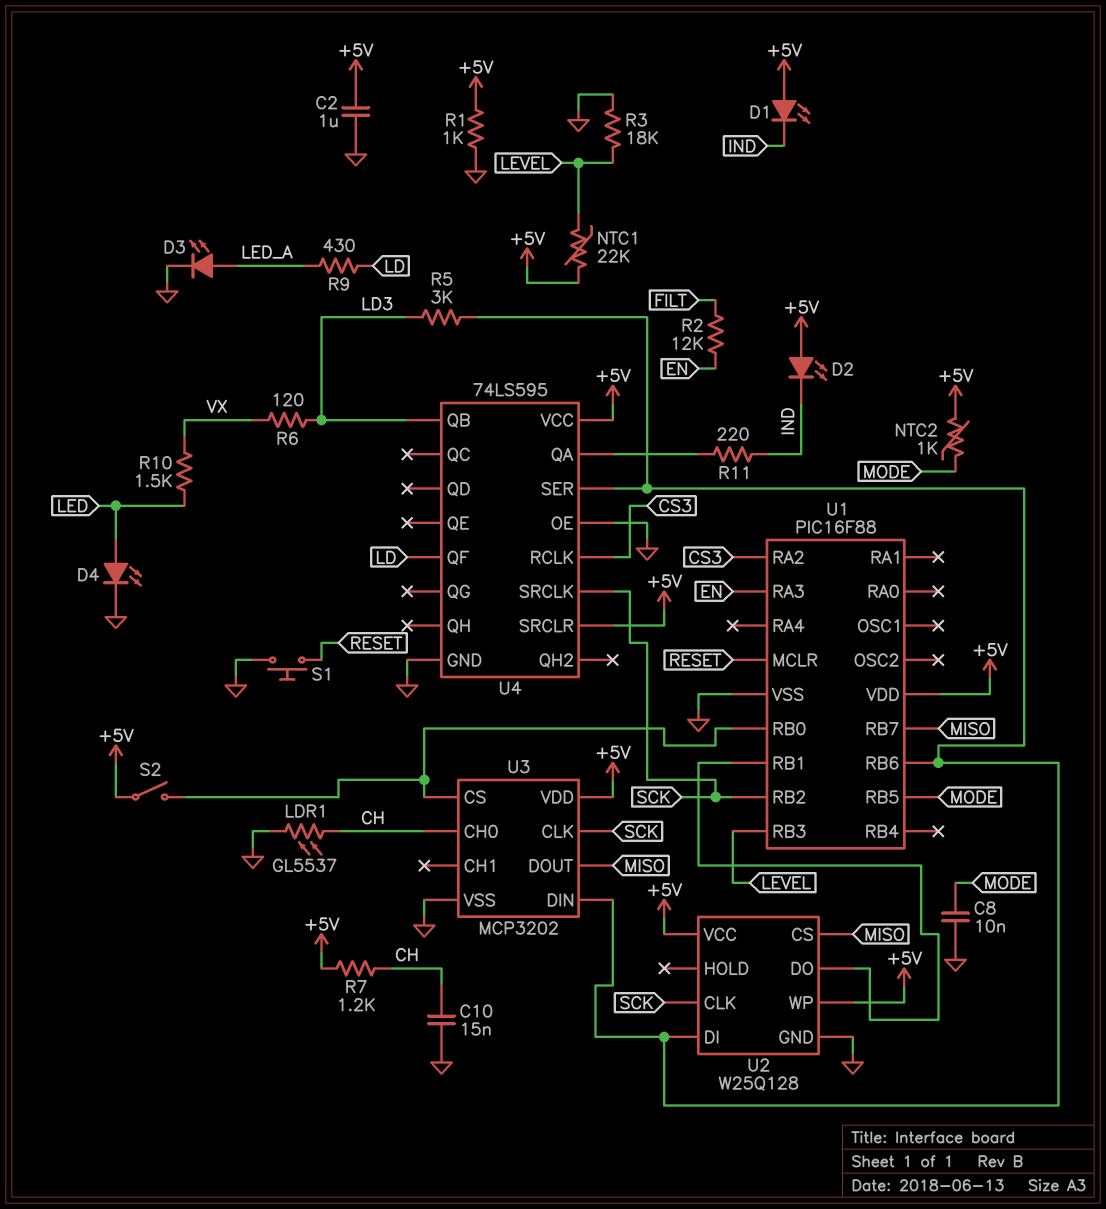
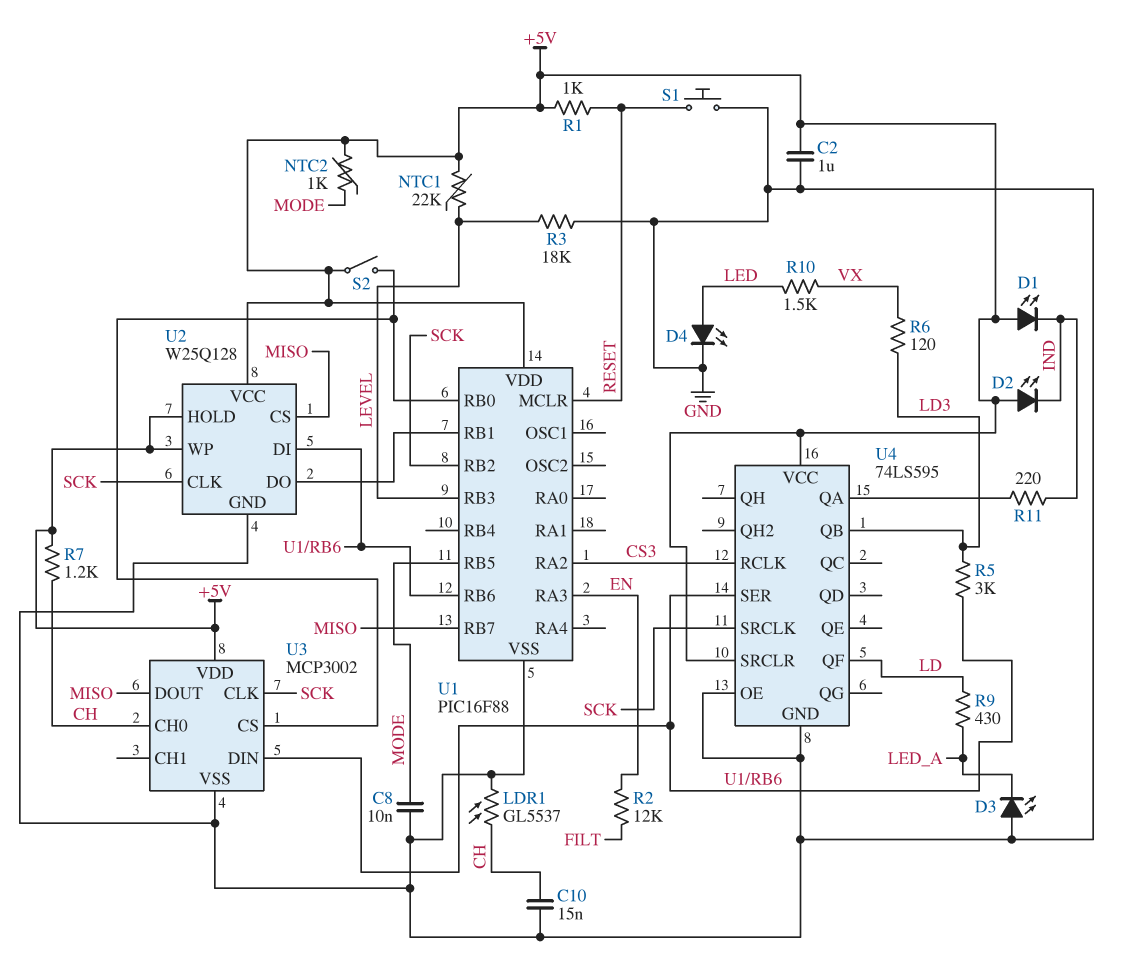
D3: LED (A LED_A, K GND) -> LED (A GND, K LED_A)
R1: 1k (+5V, GND) -> 1k (+5V, RESET)
U2 pin HOLD: none -> +5V
U3: MCP3202 -> MCP3002

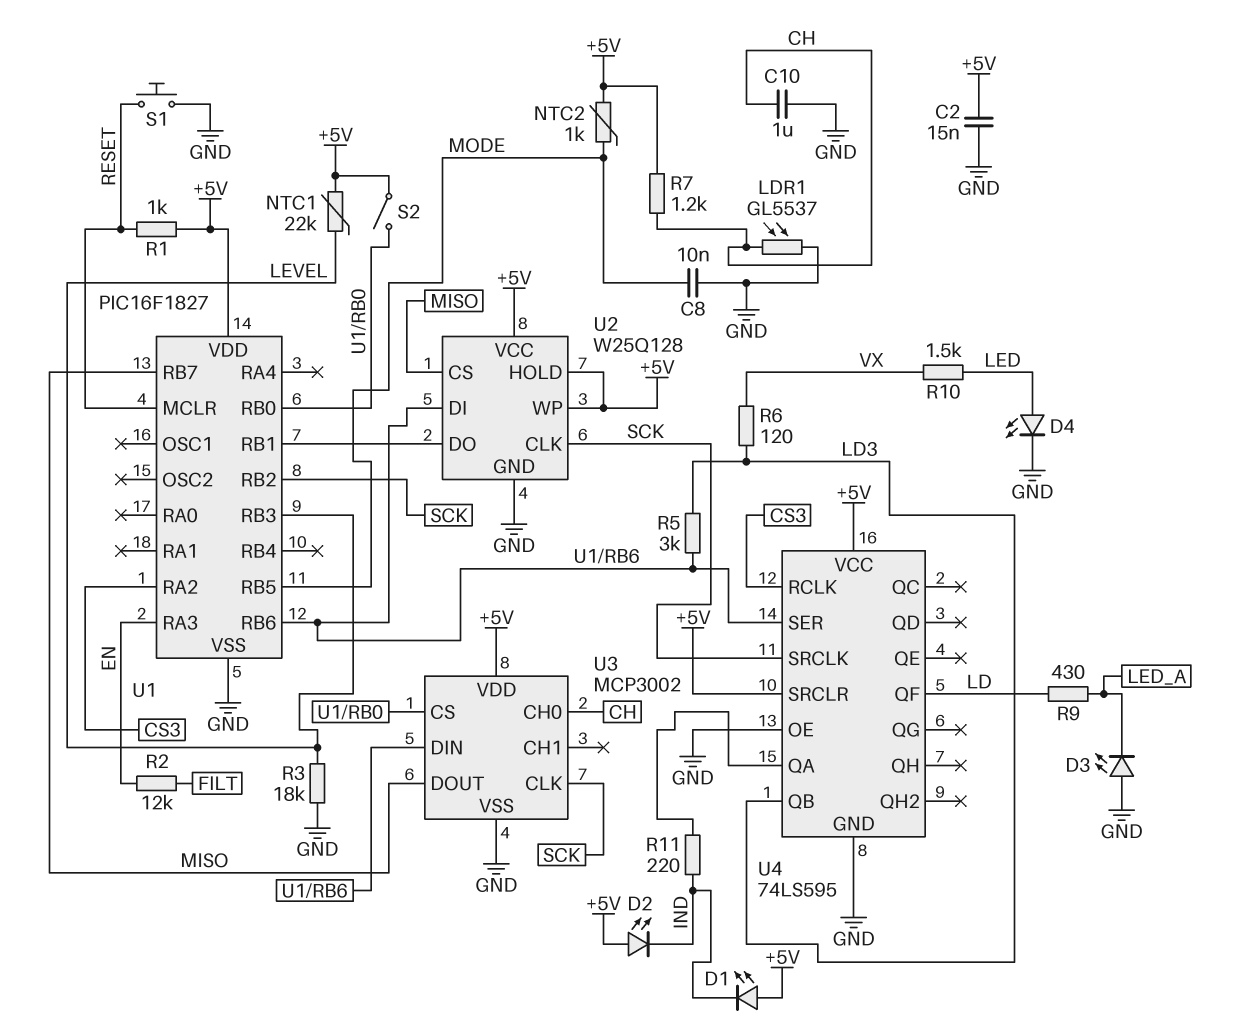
C2: 1uF (+5V, GND) -> 15nF (+5V, GND)
C10: 15nF (CH, GND) -> 1uF (CH, GND)
U1: PIC16F88 -> PIC16F1827

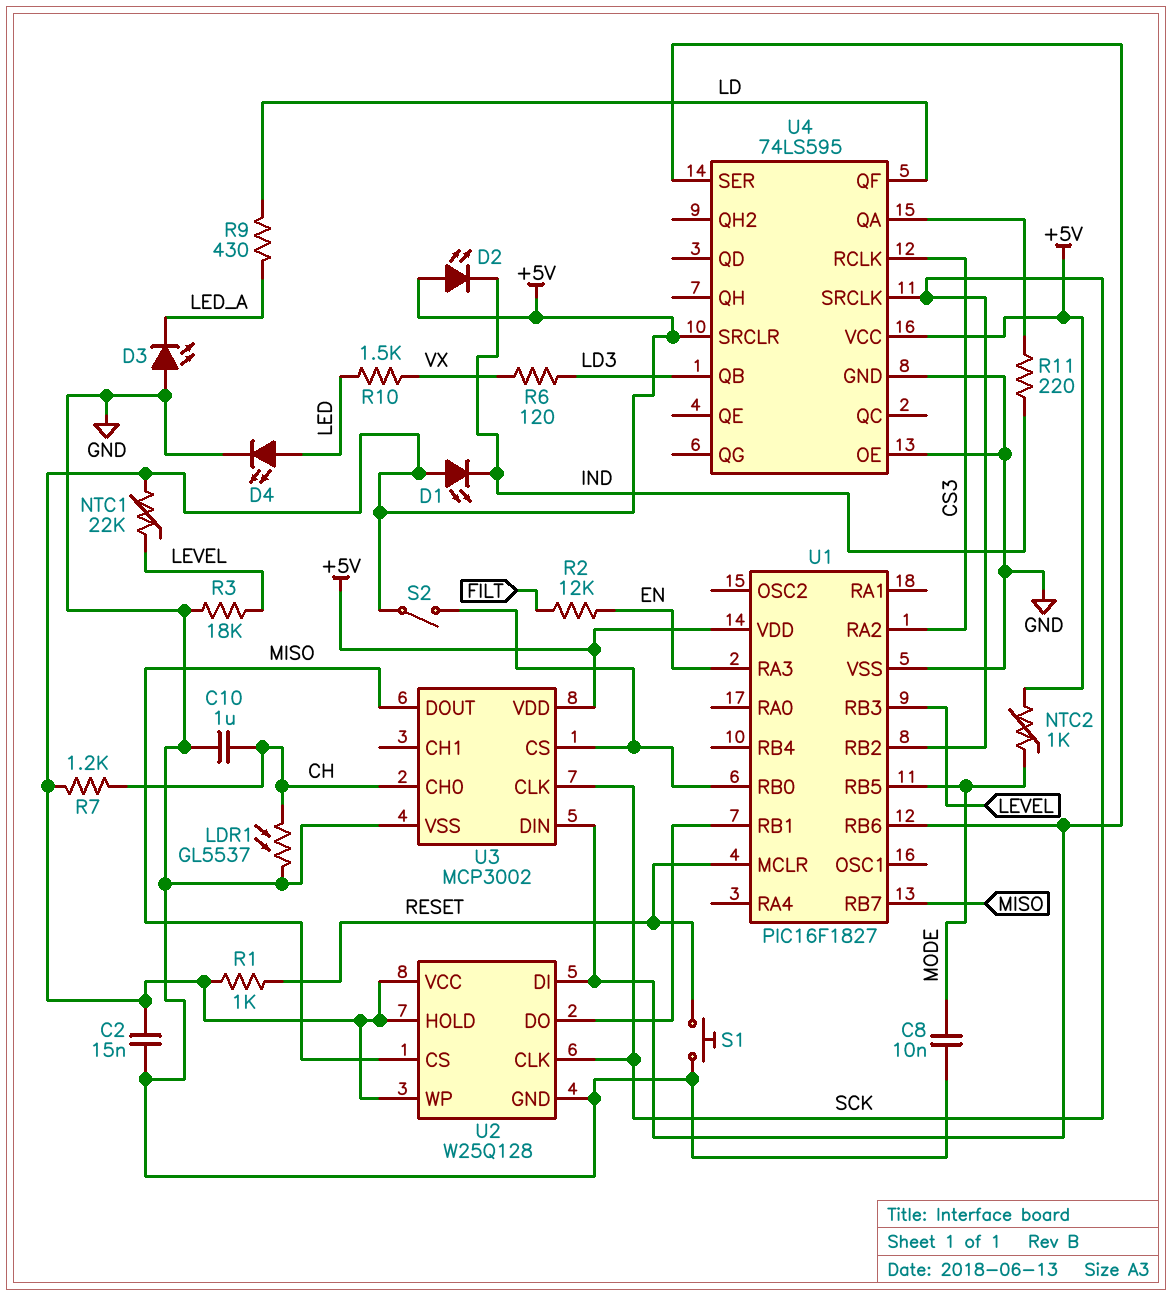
R5: 3k (LD3, U1/RB6) -> none

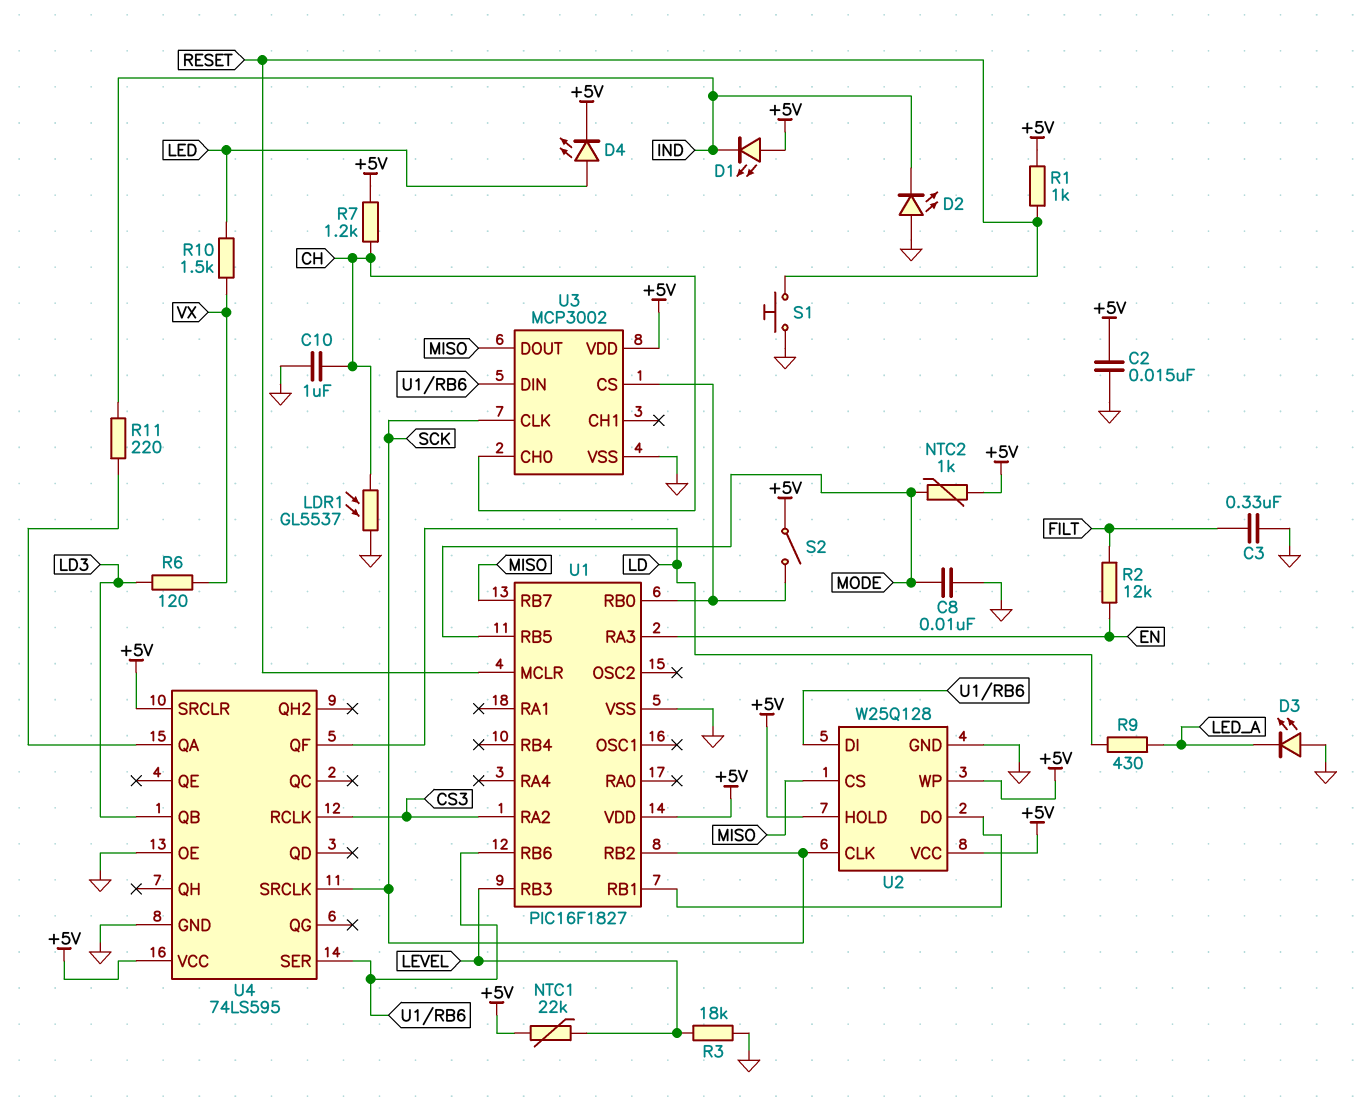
C3: none -> 330nF (FILT, GND)
D2: LED (A +5V, K IND) -> LED (A GND, K IND)
D4: LED (A LED, K GND) -> LED (A LED, K +5V)

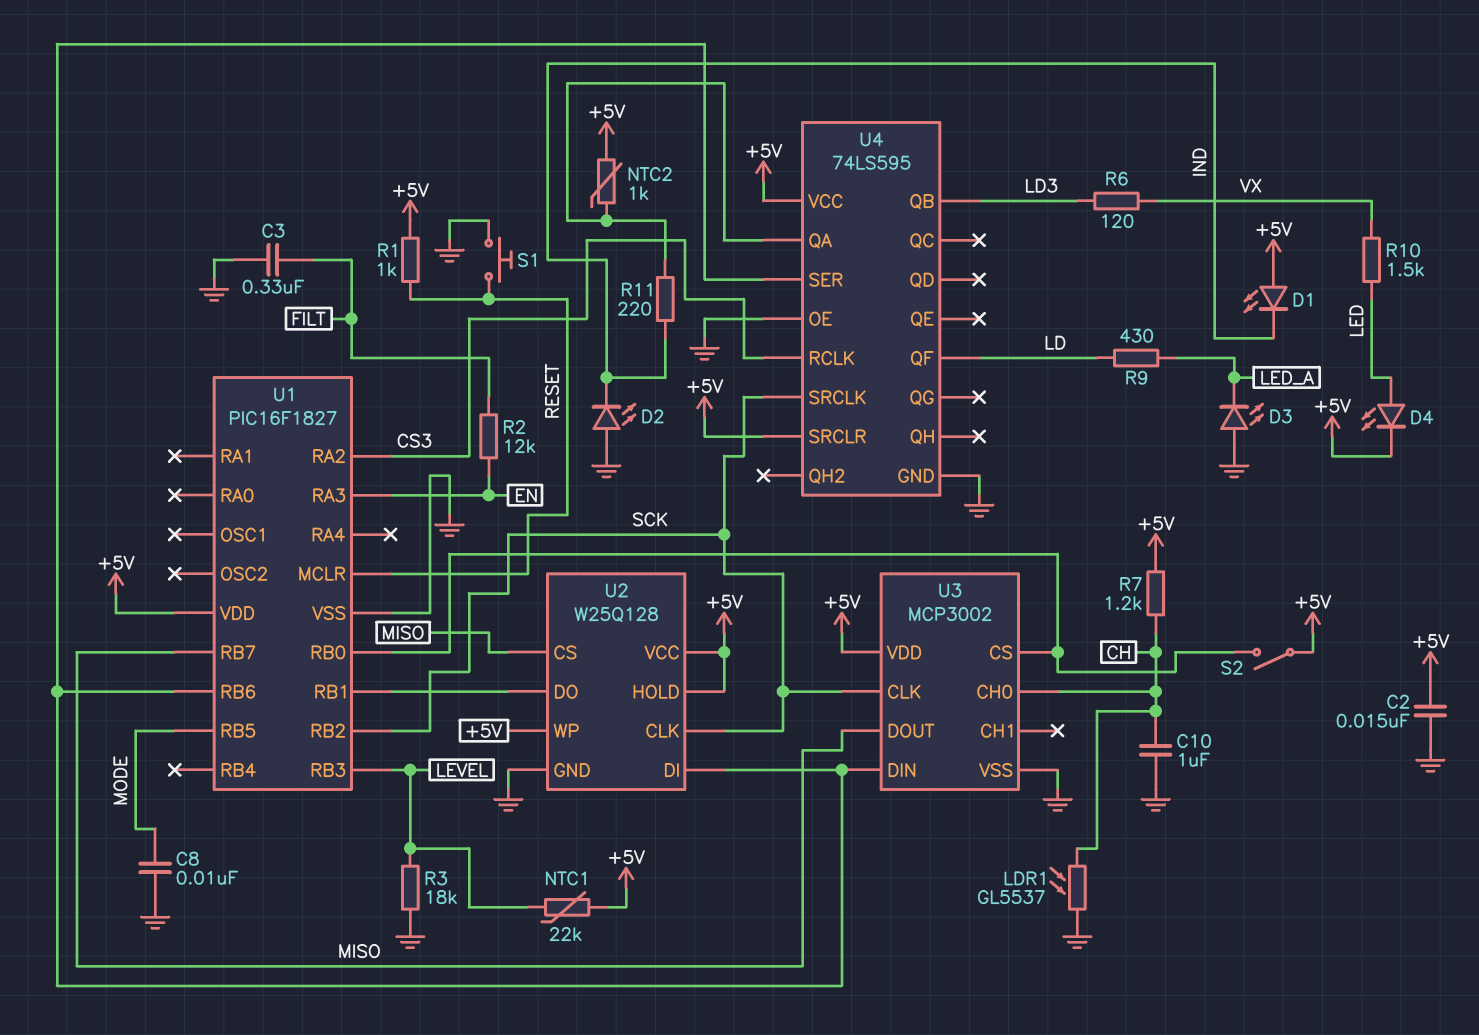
NTC2: 1k (+5V, MODE) -> 1k (+5V, U4/QA)

